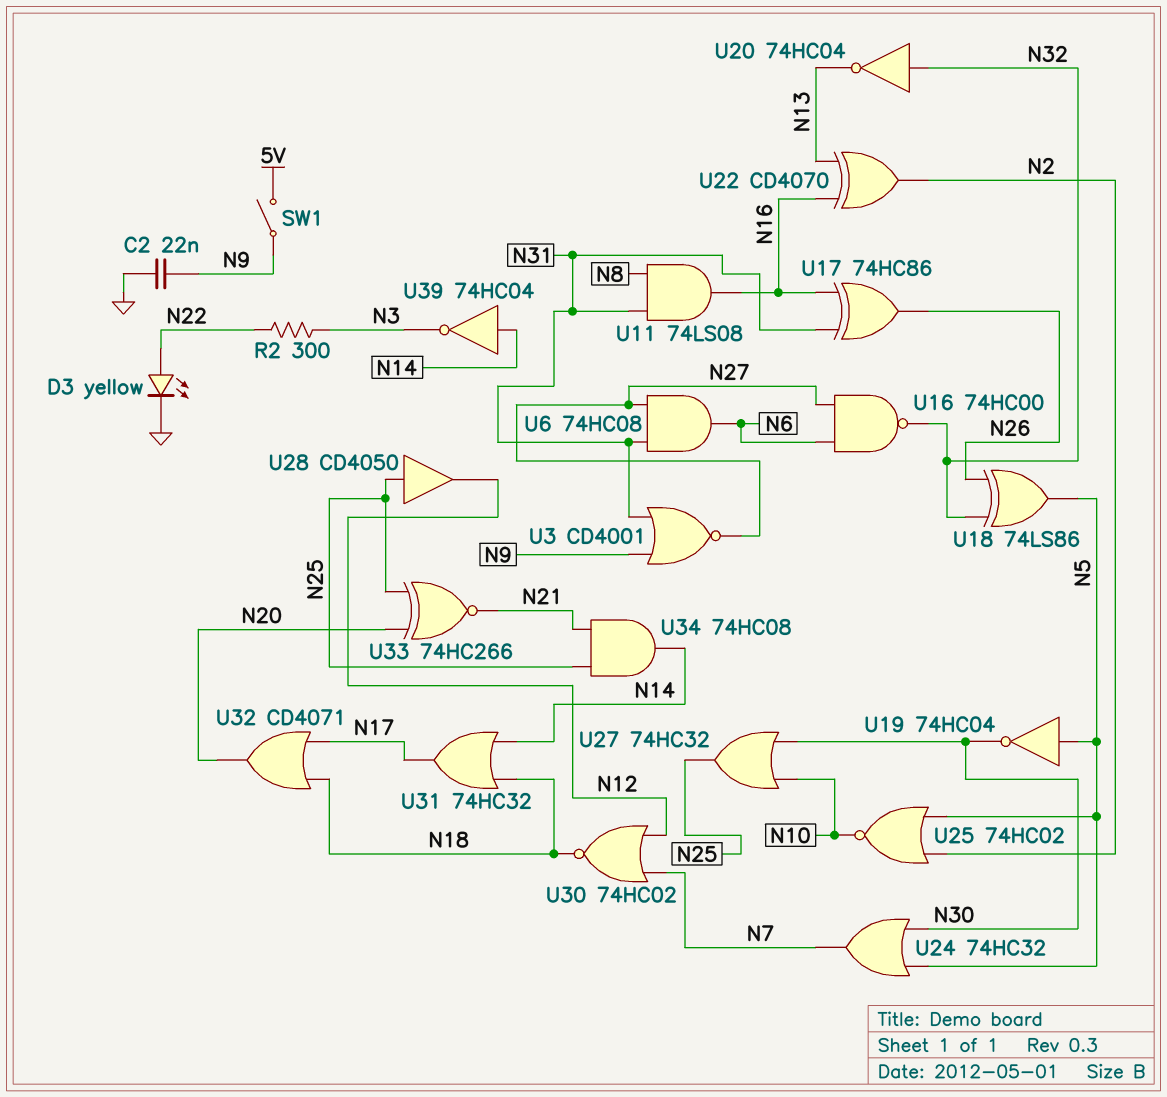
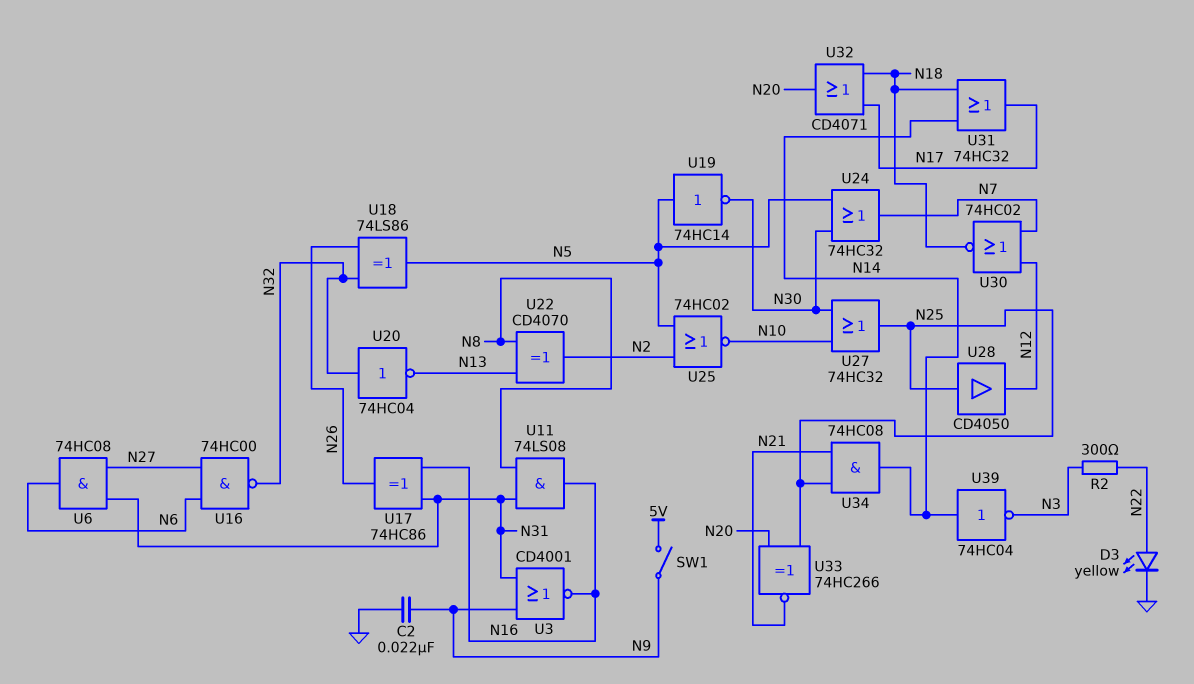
U3: NOR CD4001 (in N9, in N31, out N27) -> NOR CD4001 (in N9, in N31, out N16)
U19: NOT 74HC04 (in N5, out N30) -> NOT 74HC14 (in N5, out N30)
U22: XOR CD4070 (in N13, in N16, out N2) -> XOR CD4070 (in N8, in N13, out N2)

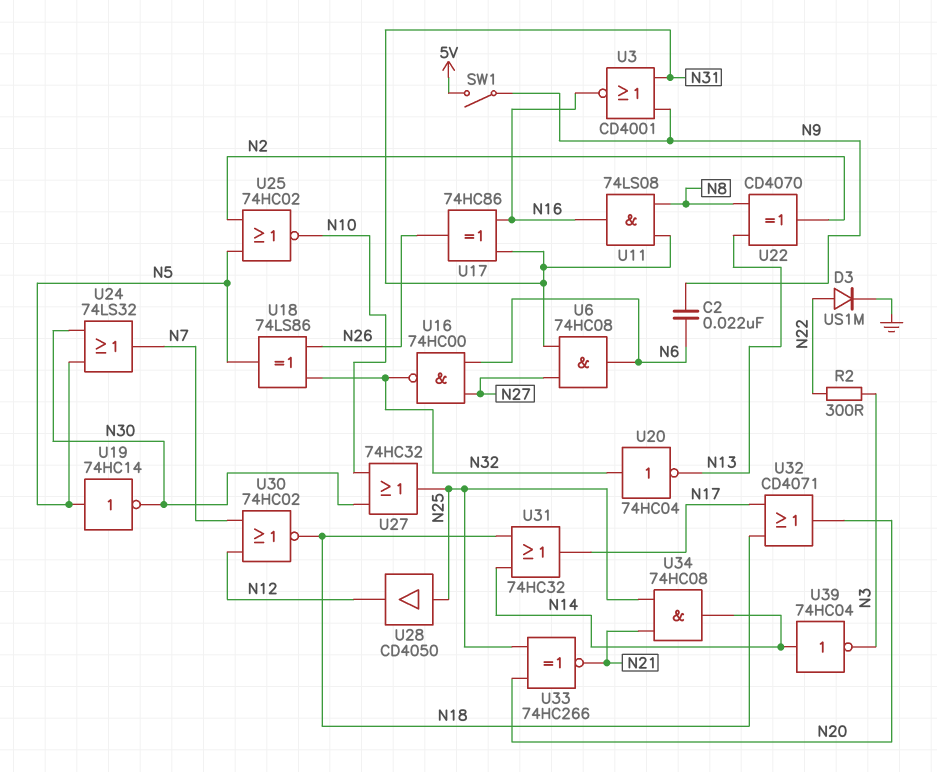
C2: 22nF (GND, N9) -> 22nF (N6, N9)
D3: LED yellow (A N22, K GND) -> diode US1M (A N22, K GND)
U24: OR 74HC32 (in N5, in N30, out N7) -> OR 74LS32 (in N5, in N30, out N7)

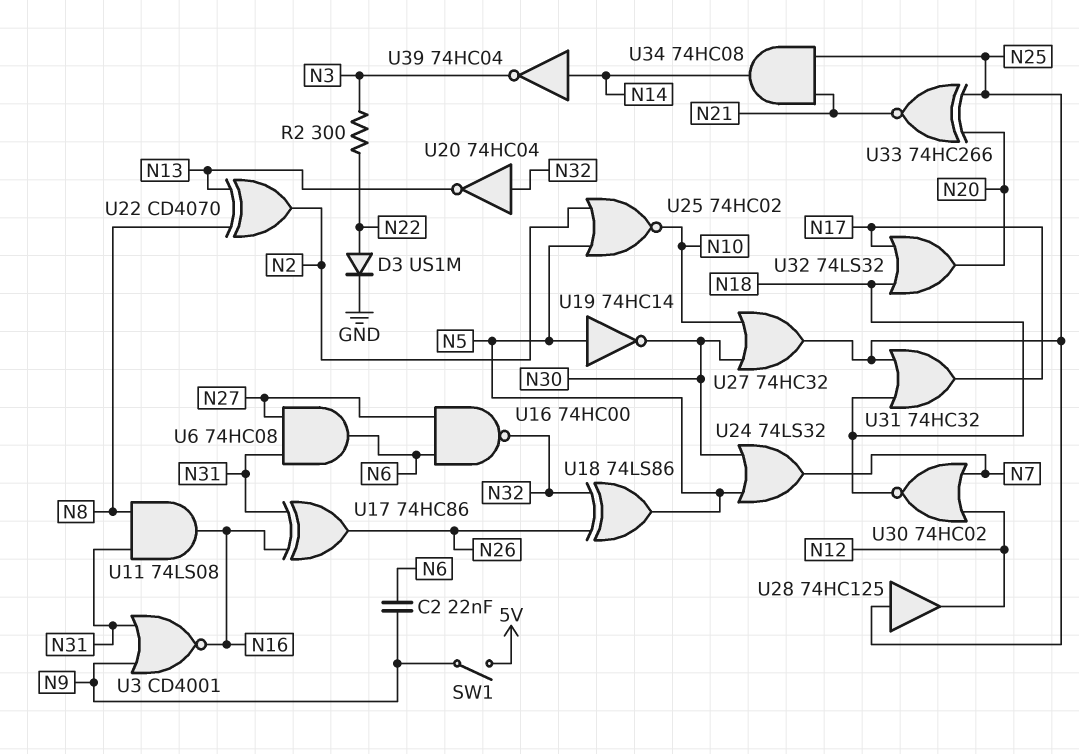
U28: buffer CD4050 (in N25, out N12) -> buffer 74HC125 (in N25, out N12)
U31: OR 74HC32 (in N14, in N18, out N17) -> OR 74HC32 (in N18, in N25, out N17)
U32: OR CD4071 (in N17, in N18, out N20) -> OR 74LS32 (in N17, in N18, out N20)

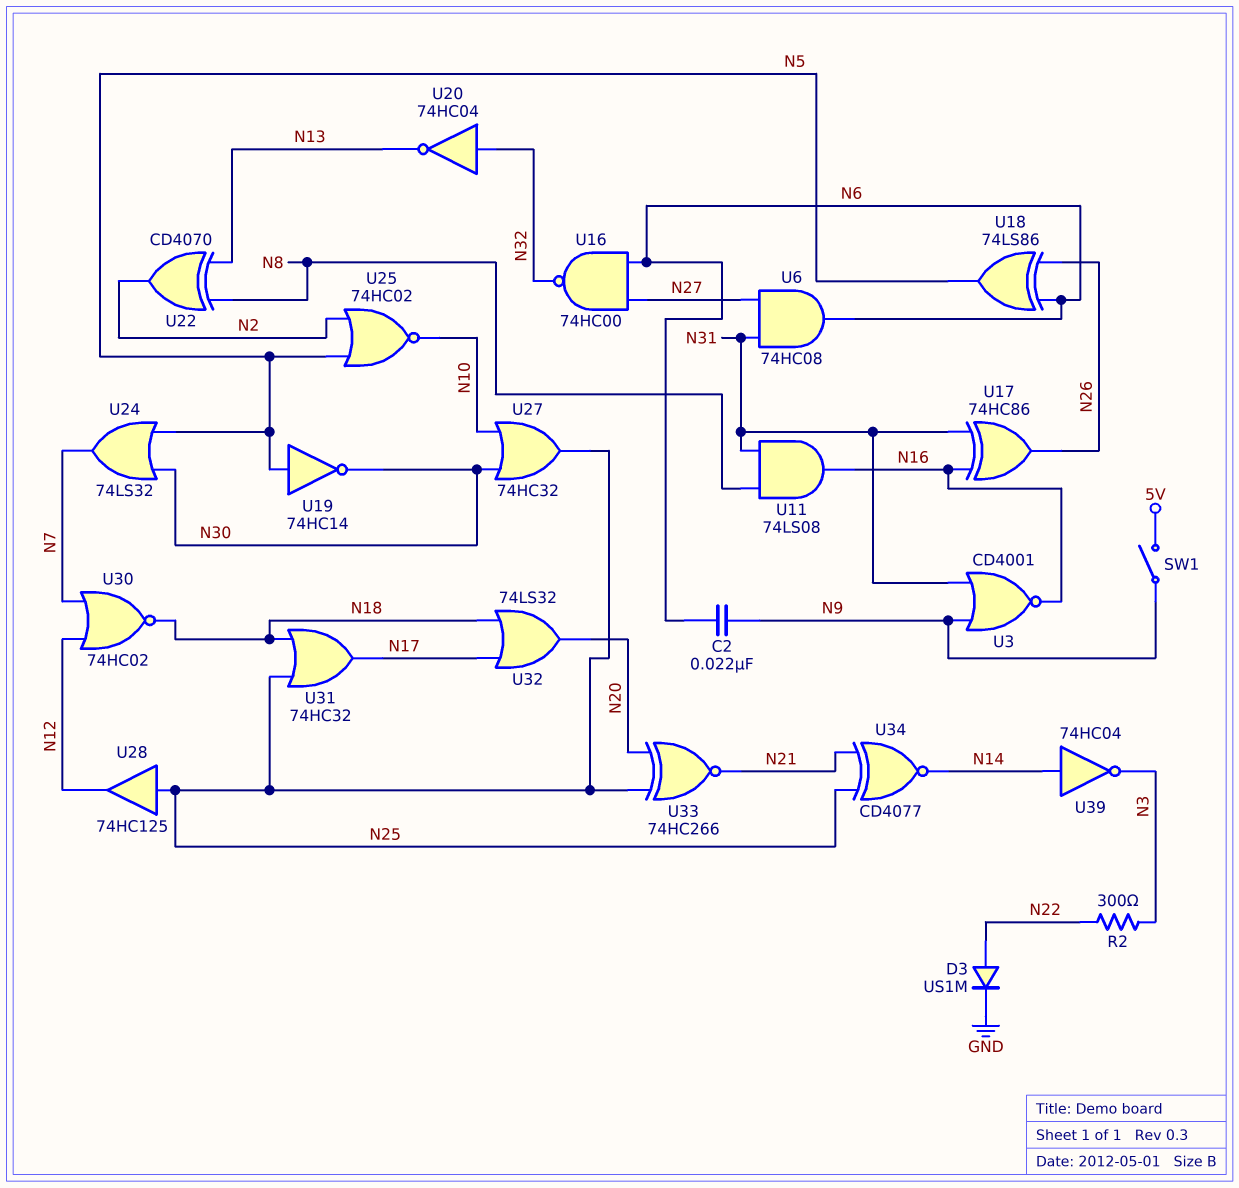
U18: XOR 74LS86 (in N26, in N32, out N5) -> XOR 74LS86 (in N6, in N26, out N5)
U34: AND 74HC08 (in N21, in N25, out N14) -> XNOR CD4077 (in N21, in N25, out N14)

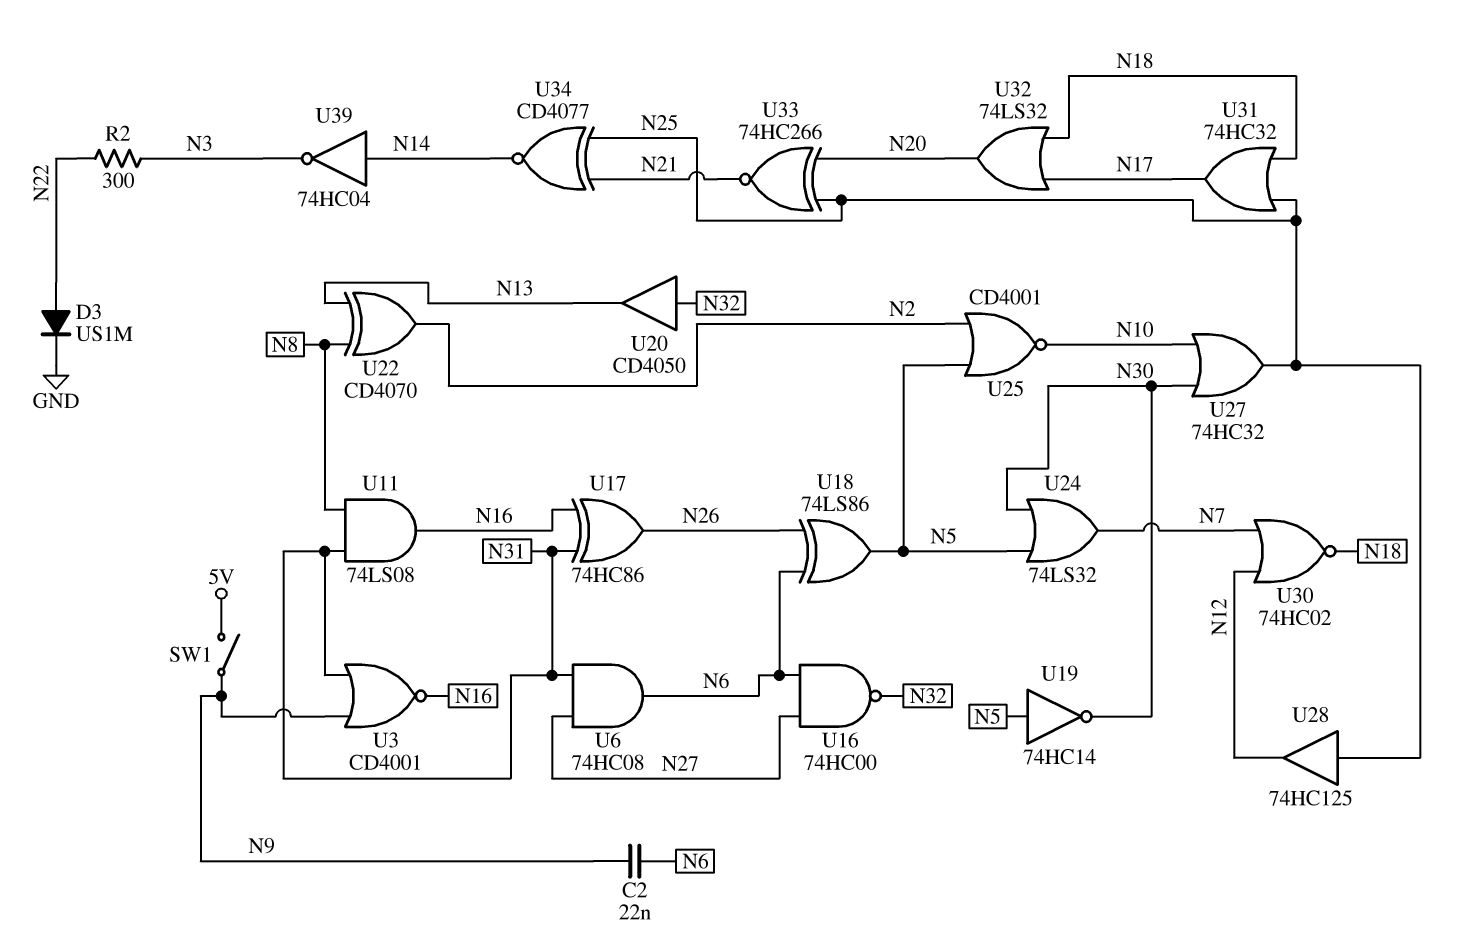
U20: NOT 74HC04 (in N32, out N13) -> buffer CD4050 (in N32, out N13)
U25: NOR 74HC02 (in N2, in N5, out N10) -> NOR CD4001 (in N2, in N5, out N10)

